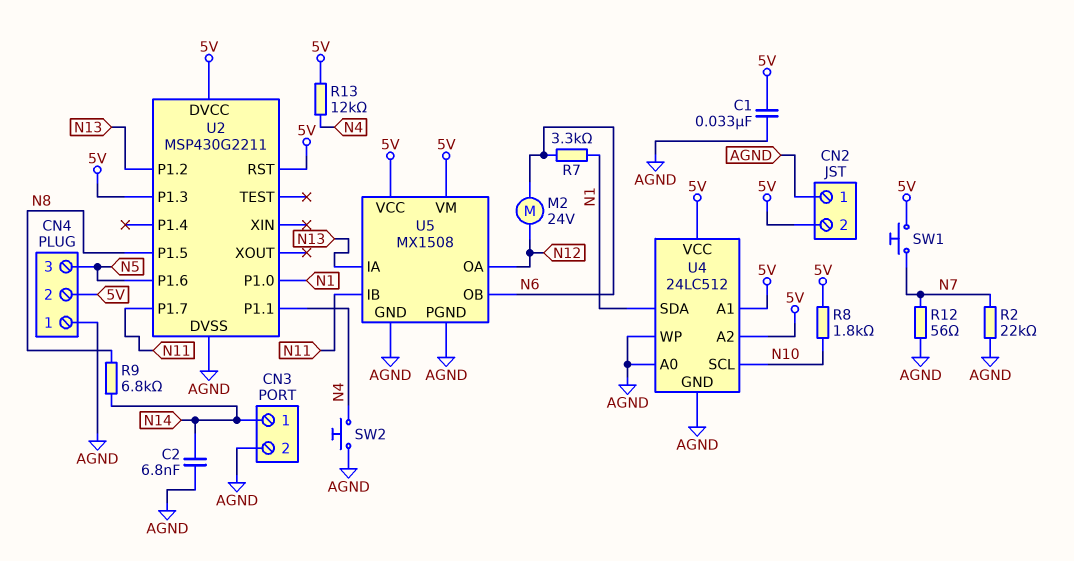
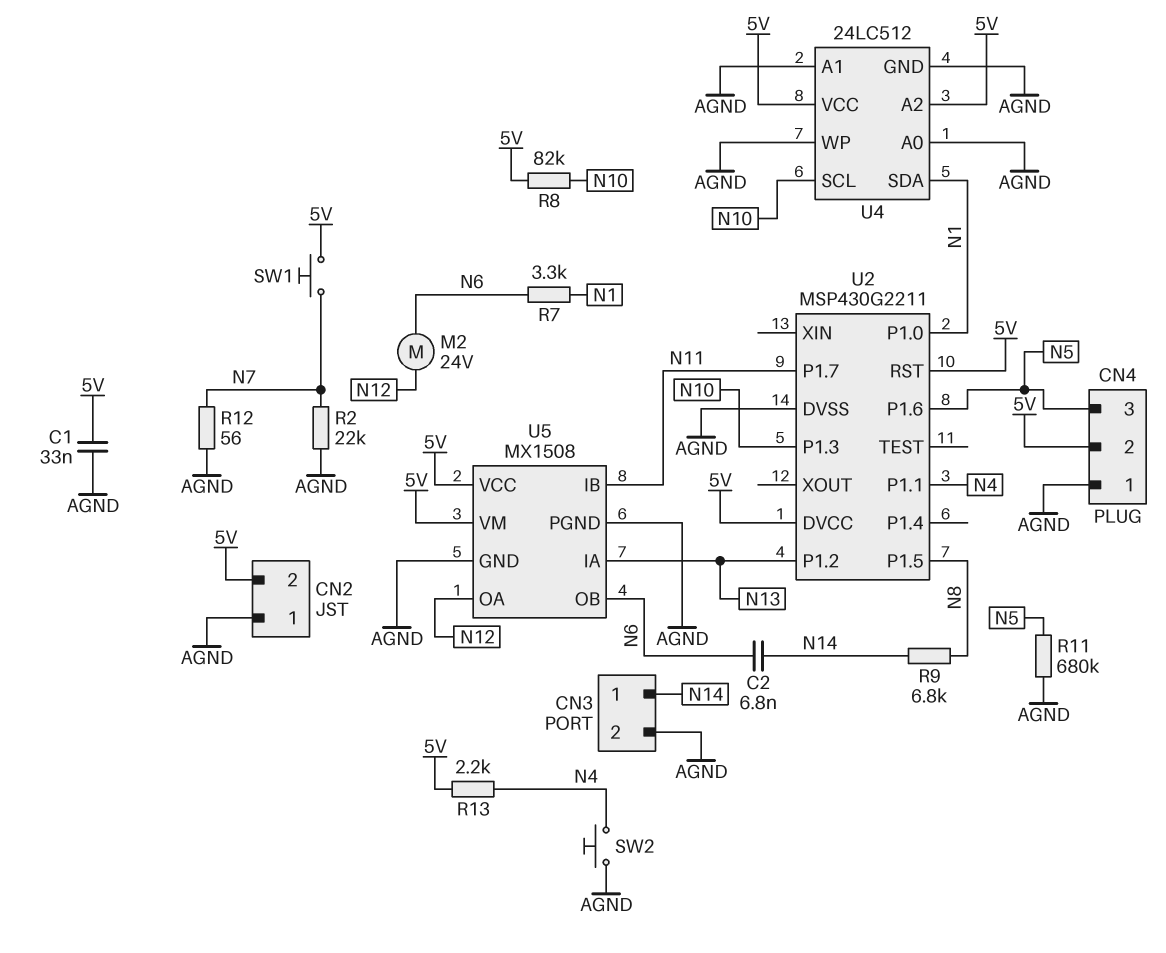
C2: 6.8nF (AGND, N14) -> 6.8nF (N6, N14)
R8: 1.8k (5V, N10) -> 82k (5V, N10)
R11: none -> 680k (AGND, N5)
R13: 12k (5V, N4) -> 2.2k (5V, N4)
U2 pin P1.3: 5V -> N10
U4 pin A1: 5V -> AGND

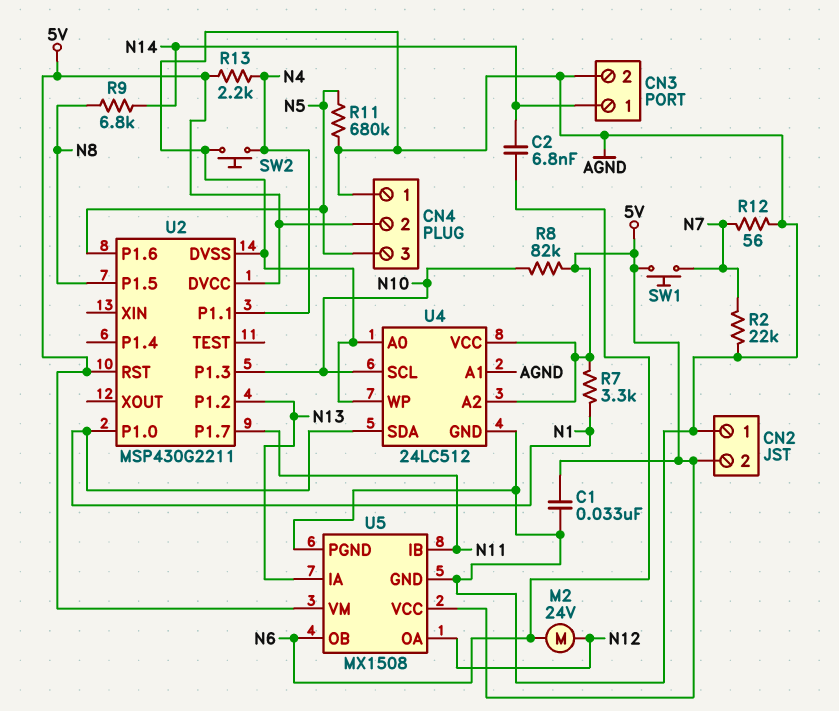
R7: 3.3k (N1, N6) -> 3.3k (5V, N1)

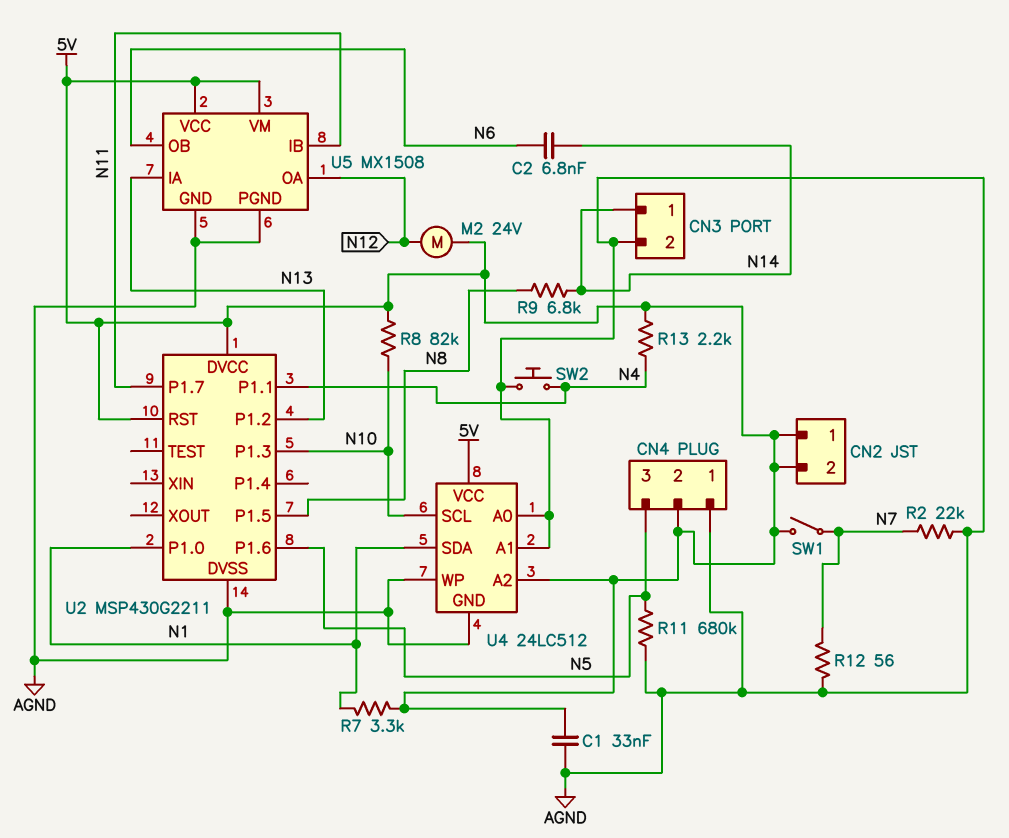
CN2 pin 1: AGND -> 5V
M2: motor 24V (N6, N12) -> motor 24V (5V, N12)
SW1: button (5V, N7) -> switch (5V, N7)

